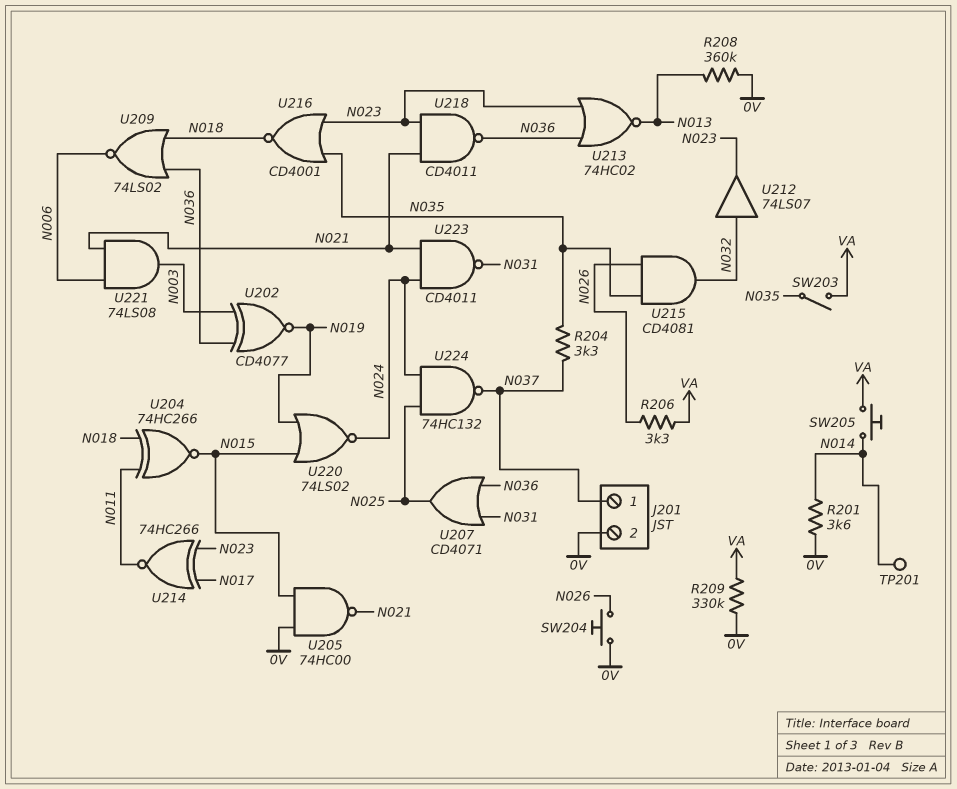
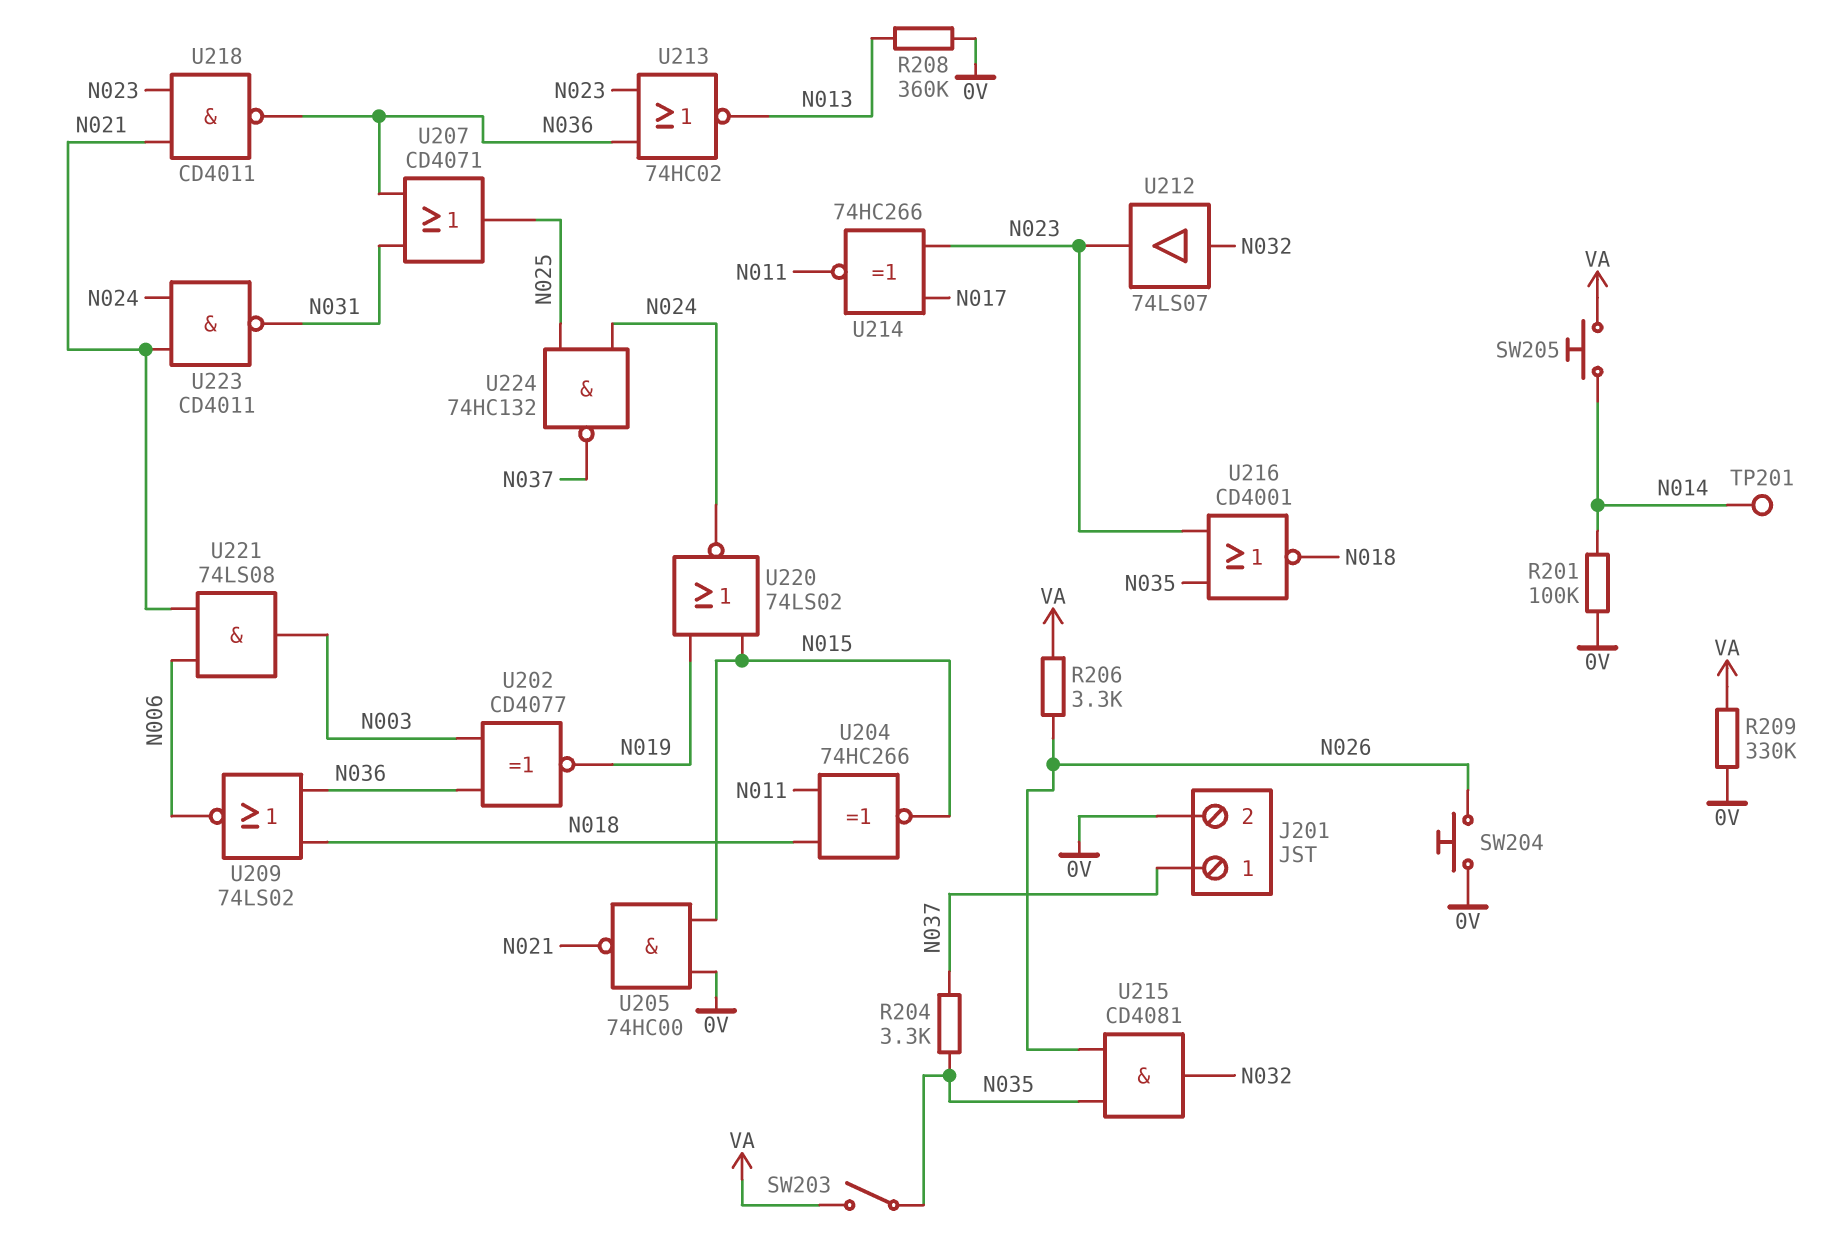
R201: 3.6k (0V, N014) -> 100k (0V, N014)

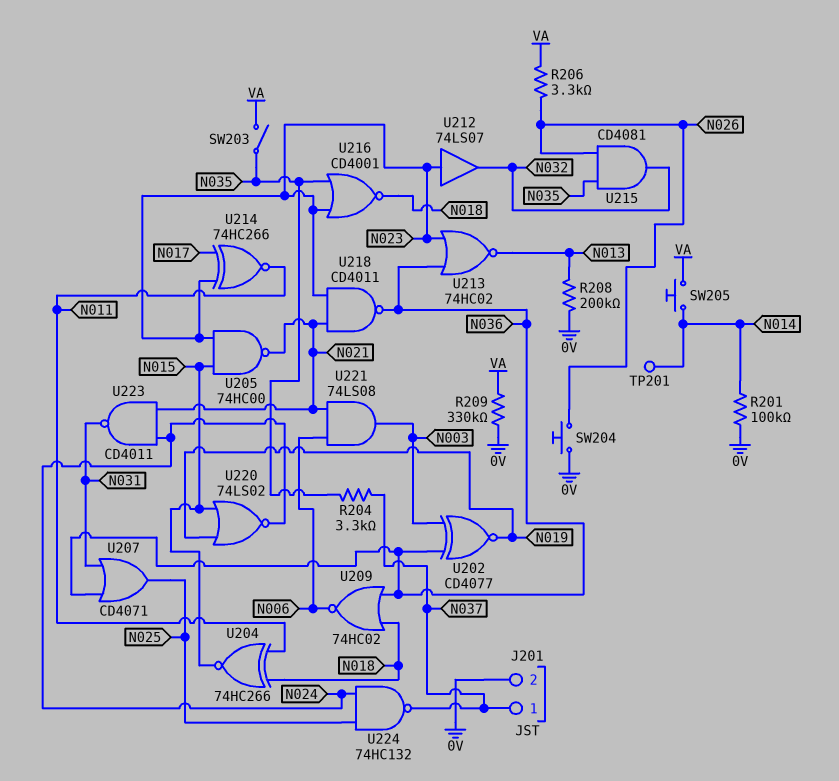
R208: 360k (0V, N013) -> 200k (0V, N013)
U205: NAND 74HC00 (in 0V, in N015, out N021) -> NAND 74HC00 (in N015, in N023, out N021)
U209: NOR 74LS02 (in N018, in N036, out N006) -> NOR 74HC02 (in N018, in N036, out N006)
U212: buffer 74LS07 (in N032, out N023) -> buffer 74LS07 (in N023, out N032)

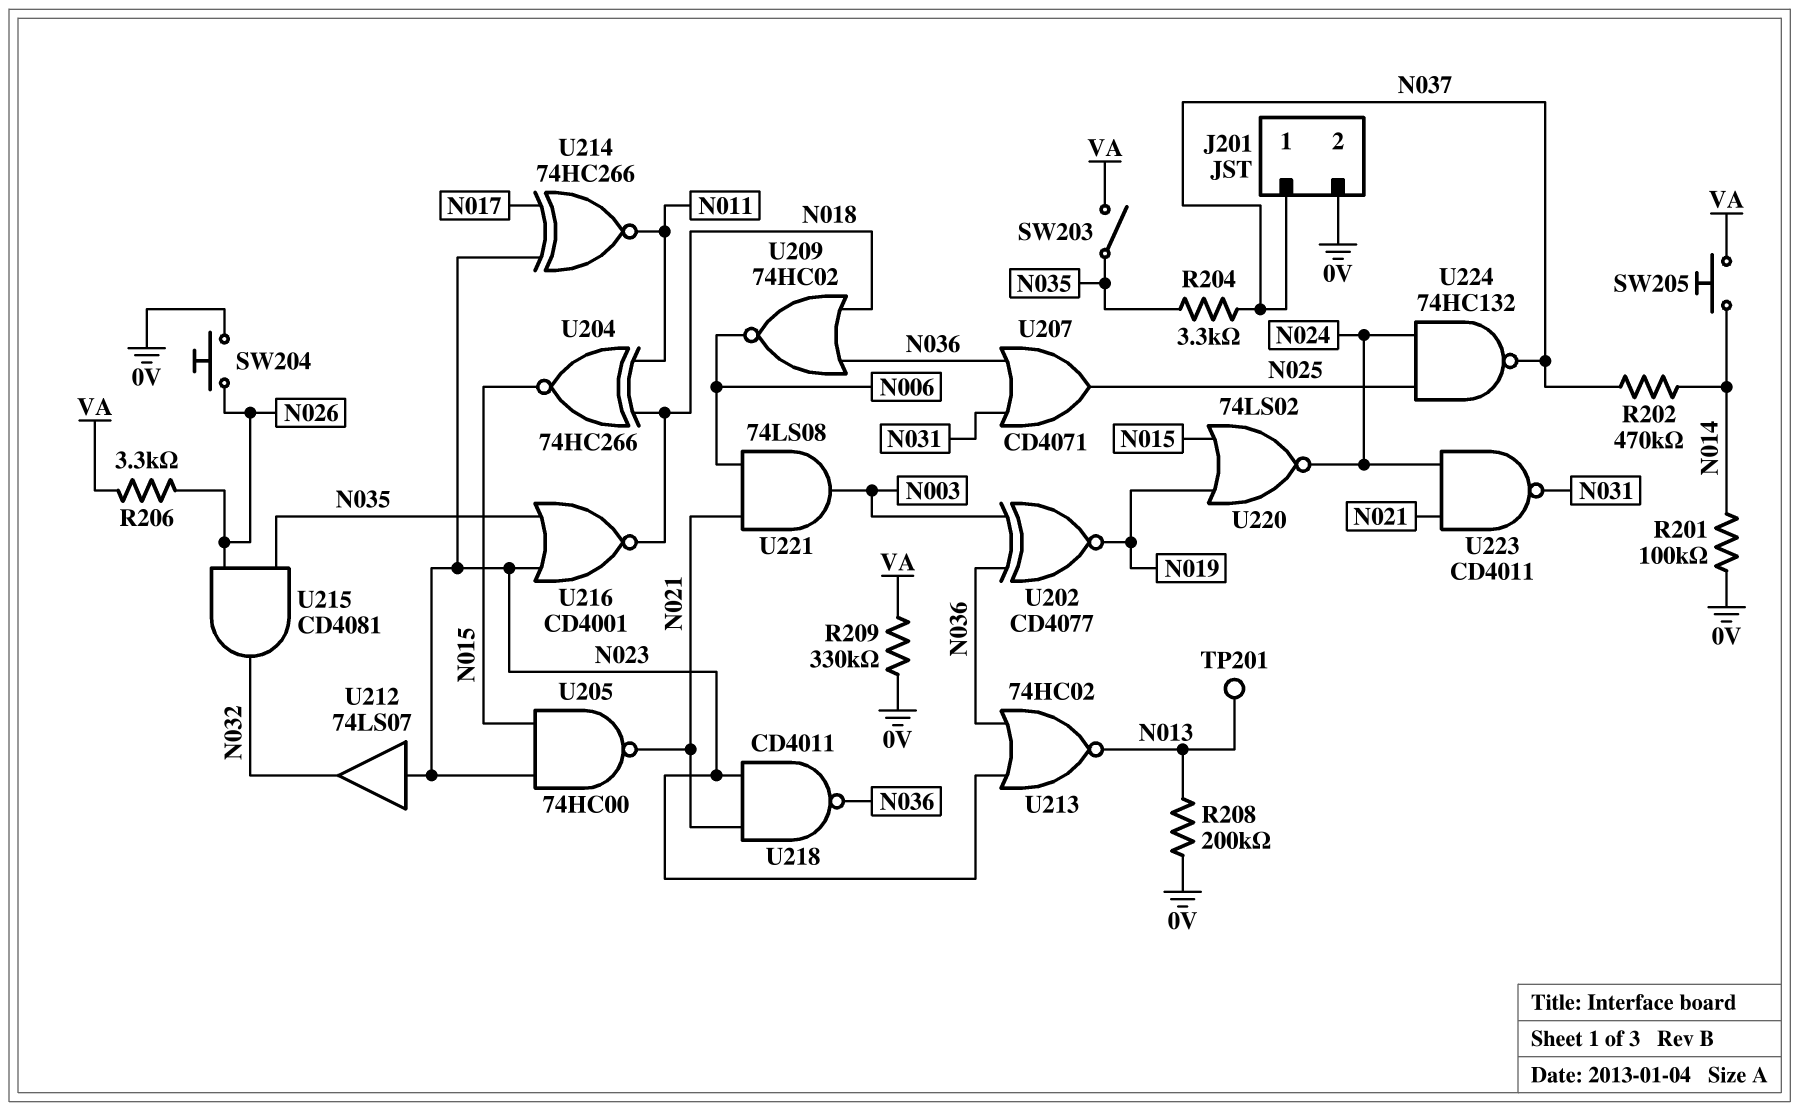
R202: none -> 470k (N014, N037)
TP201: test point (N014) -> test point (N013)

